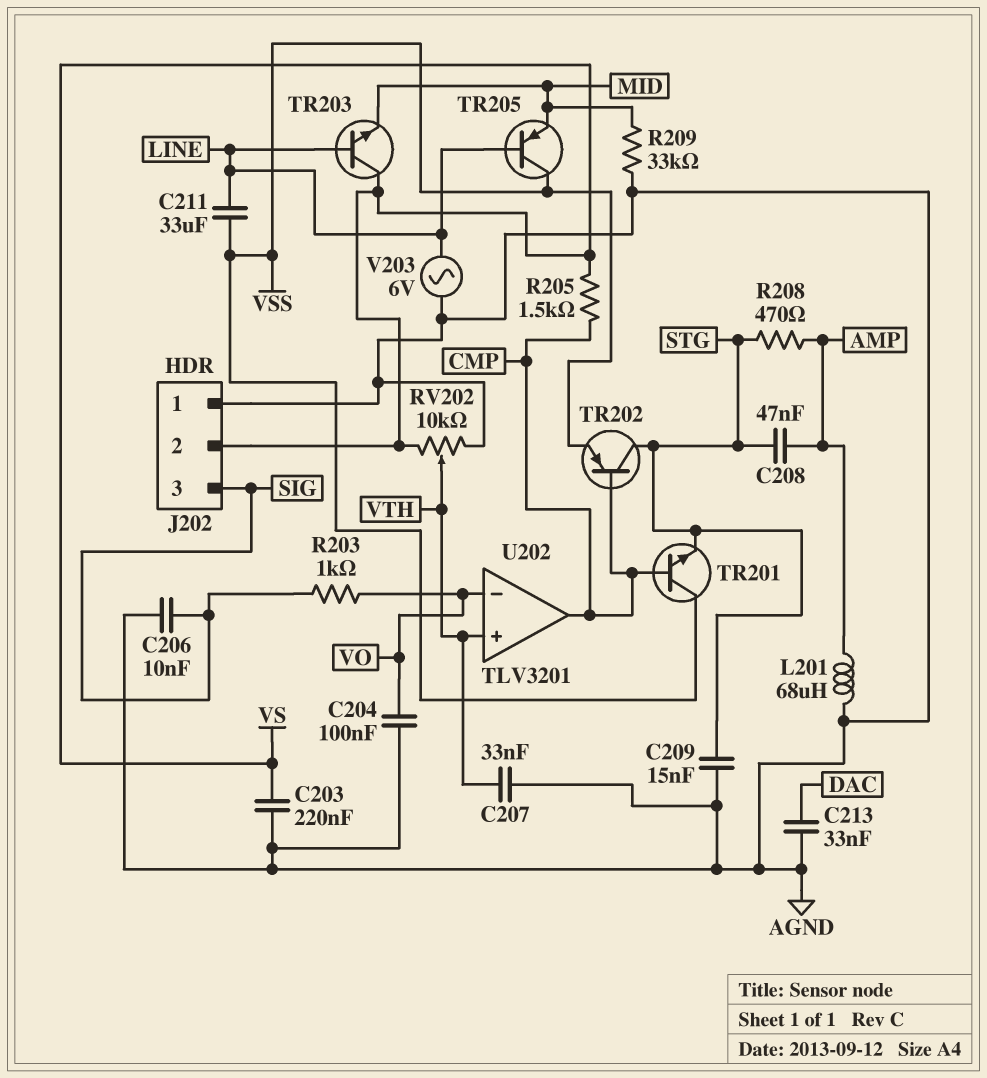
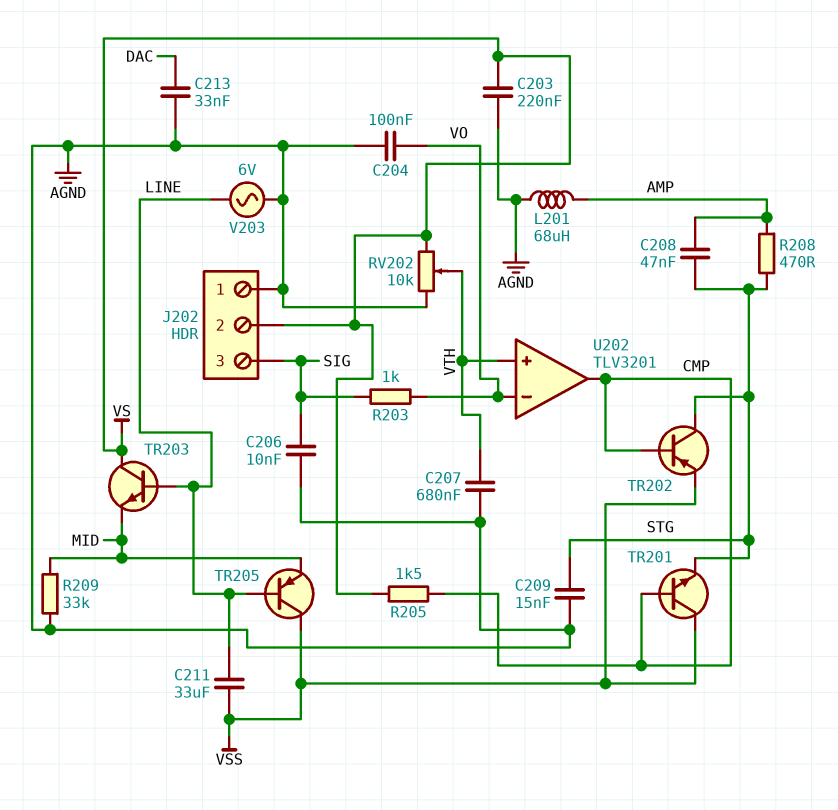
C207: 33nF (AGND, VTH) -> 680nF (AGND, VTH)

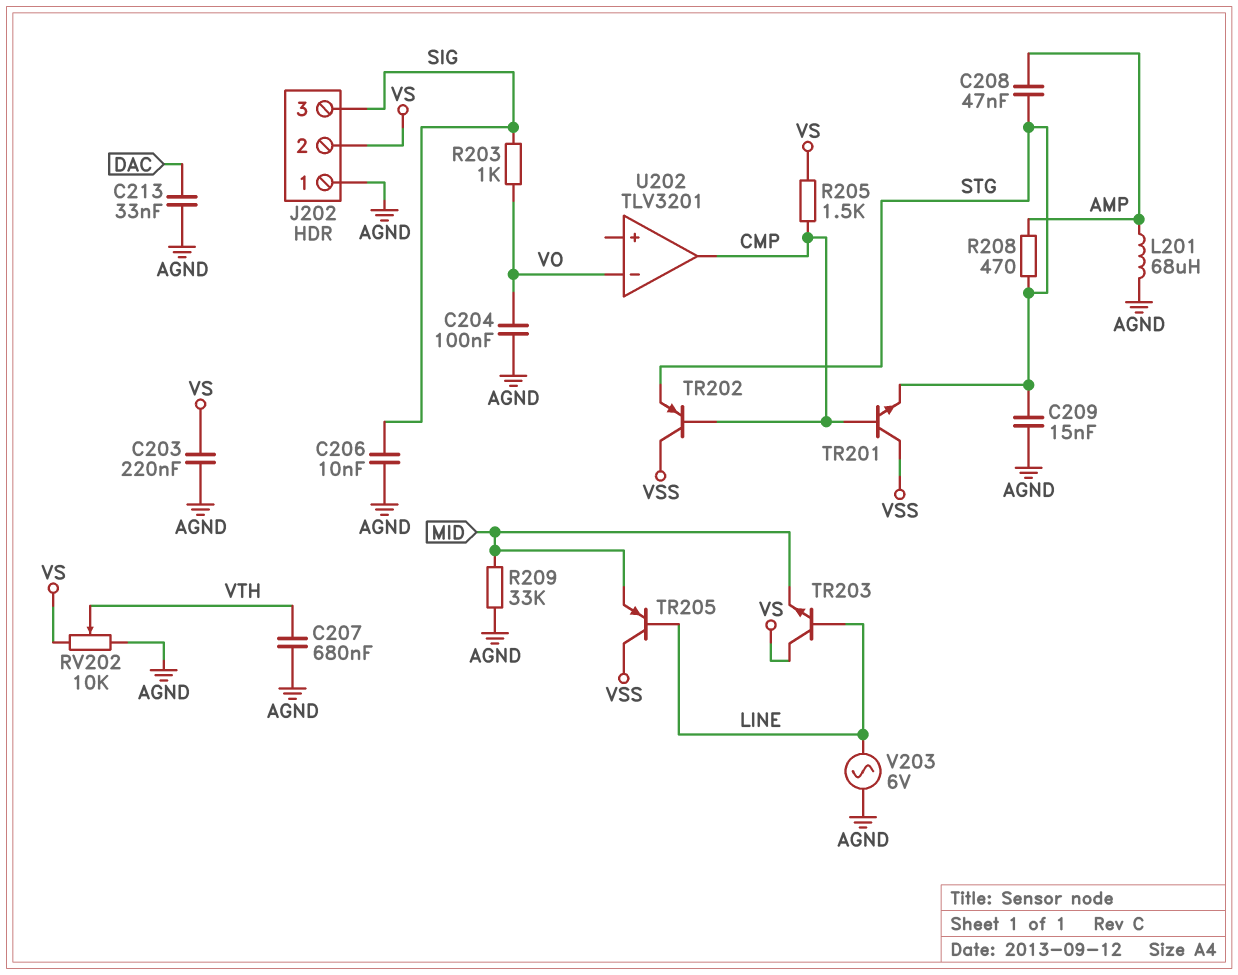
C211: 33uF (LINE, VSS) -> none
TR202: PNP (B CMP, C STG, E VSS) -> PNP (B CMP, C VSS, E STG)
U202 pin in+: VTH -> none

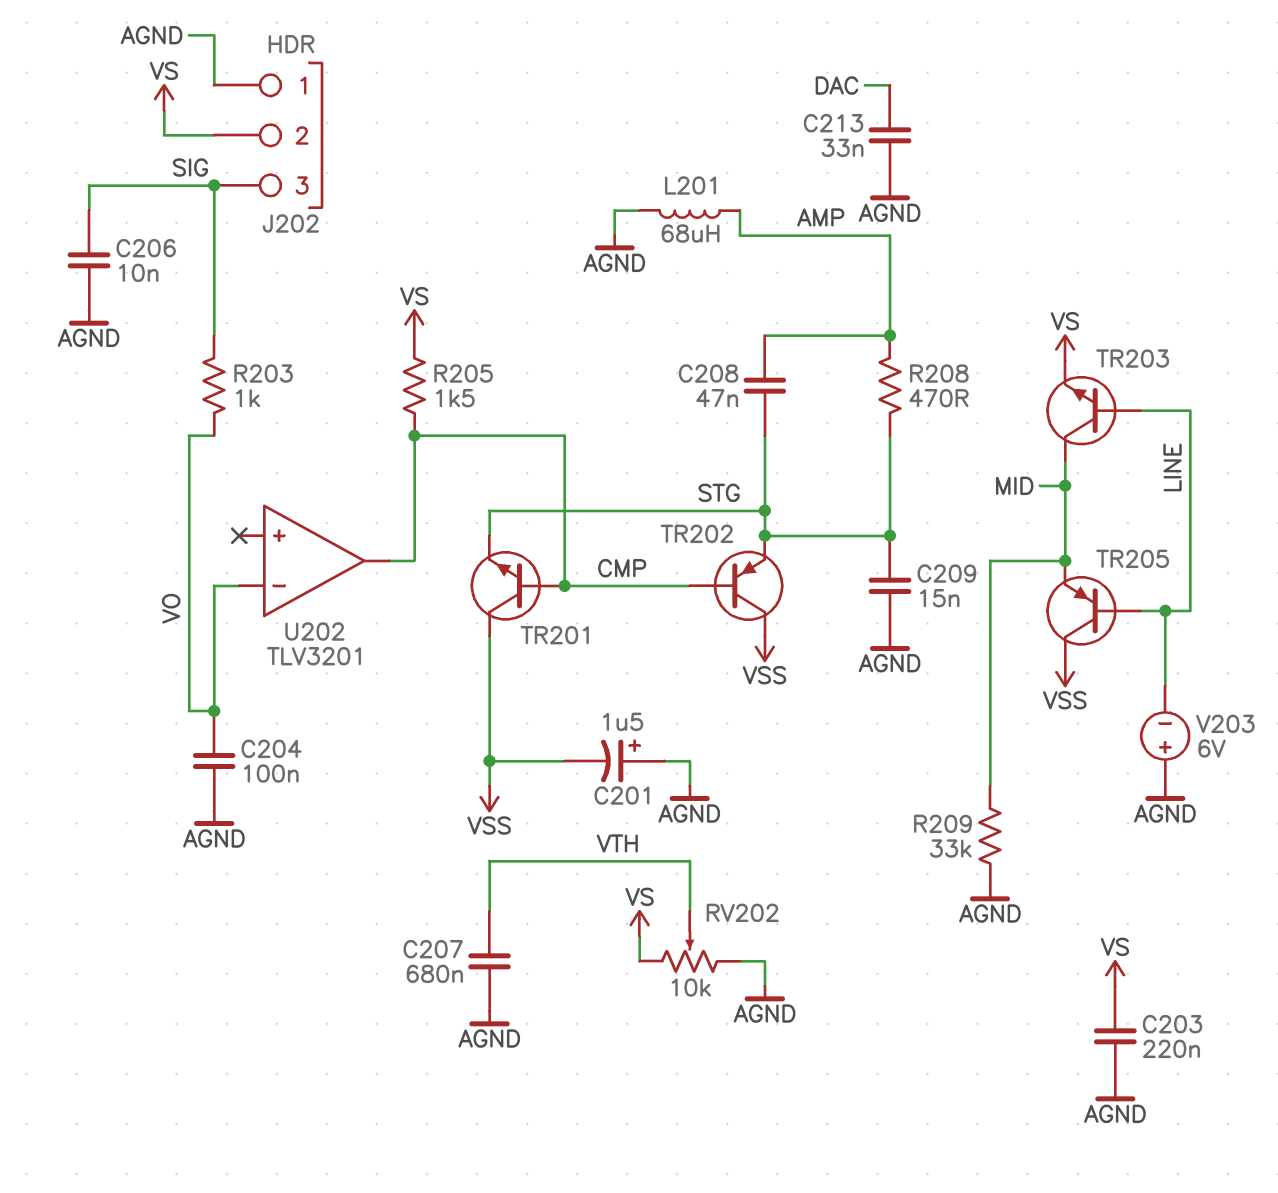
C201: none -> 1.5uF (plus AGND, minus VSS)
TR203: NPN (B LINE, C VS, E MID) -> NPN (B LINE, C MID, E VS)
V203: AC 6V (AGND, LINE) -> 6V (plus AGND, minus LINE)

